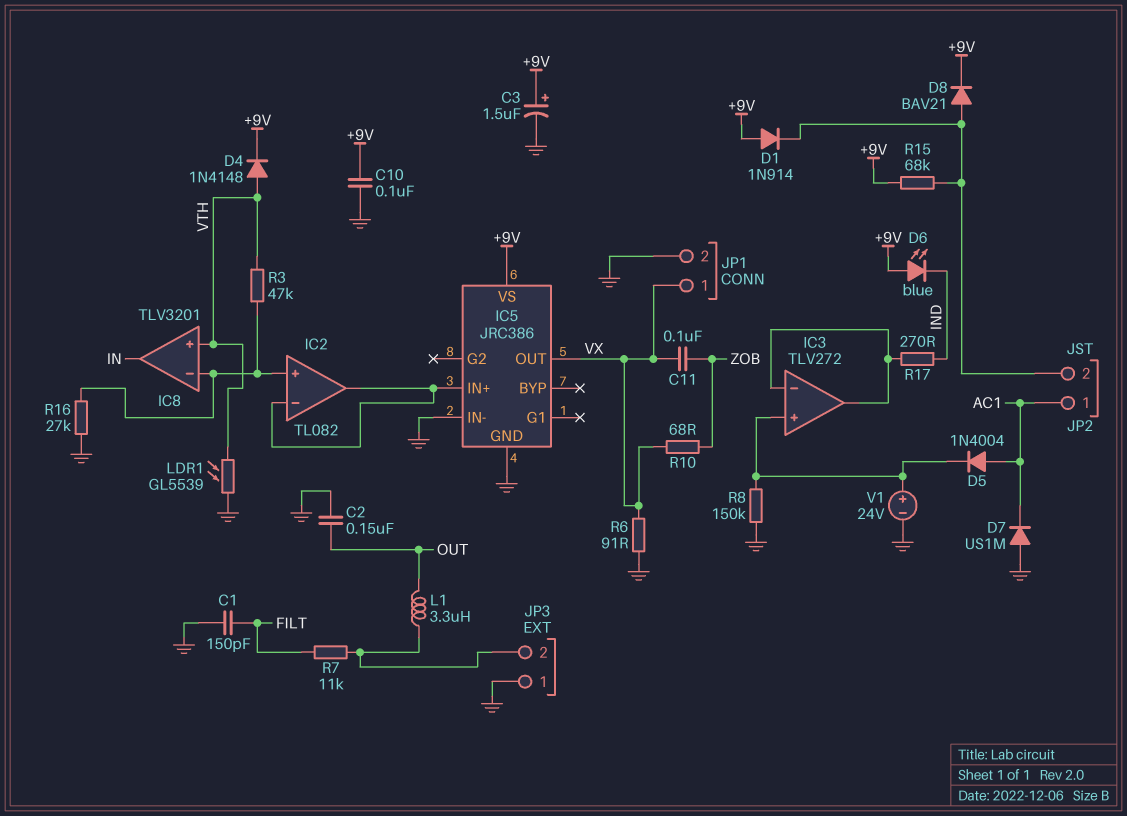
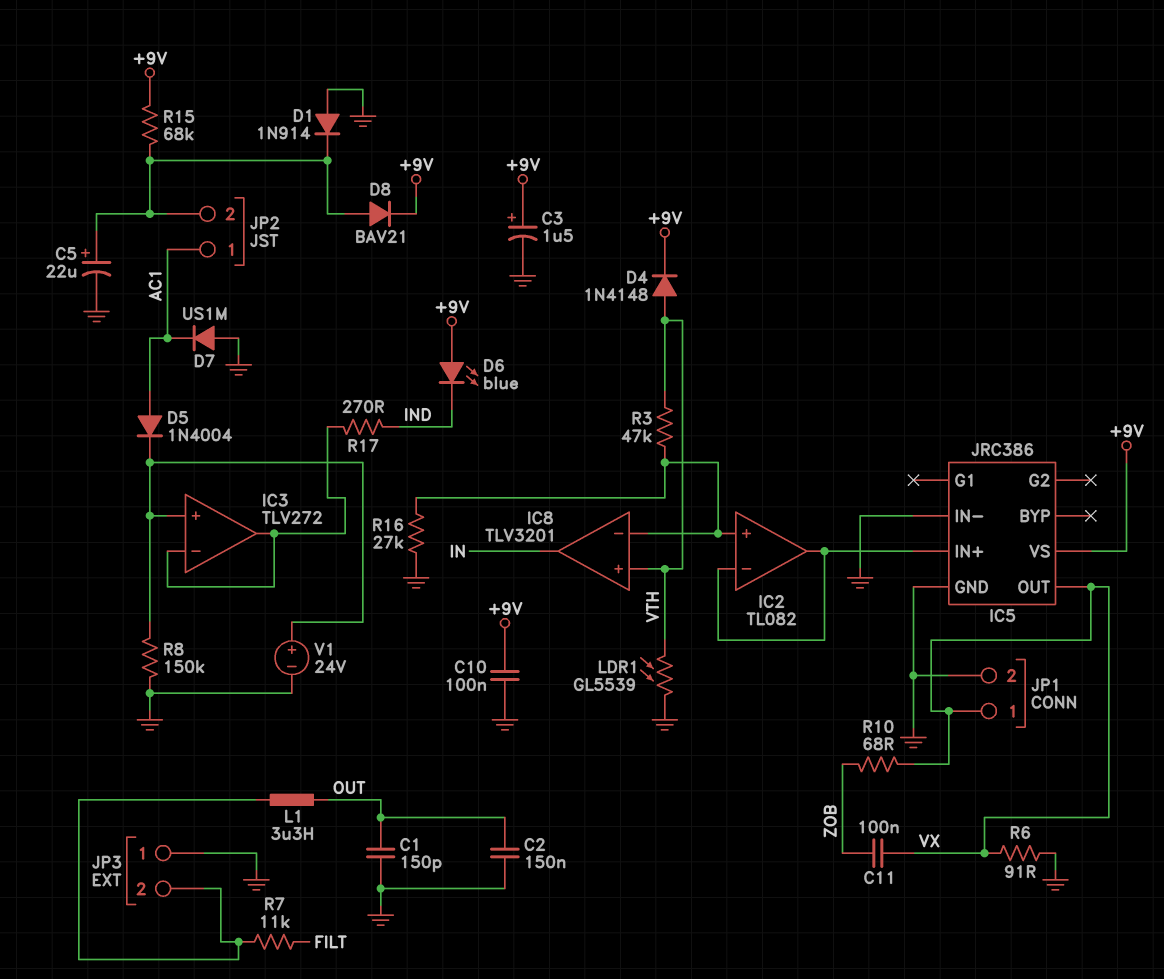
C1: 150pF (FILT, GND) -> 150pF (GND, OUT)
C5: none -> 22uF (plus JP2/2, minus GND)
D1: diode 1N914 (A +9V, K JP2/2) -> diode 1N914 (A GND, K JP2/2)

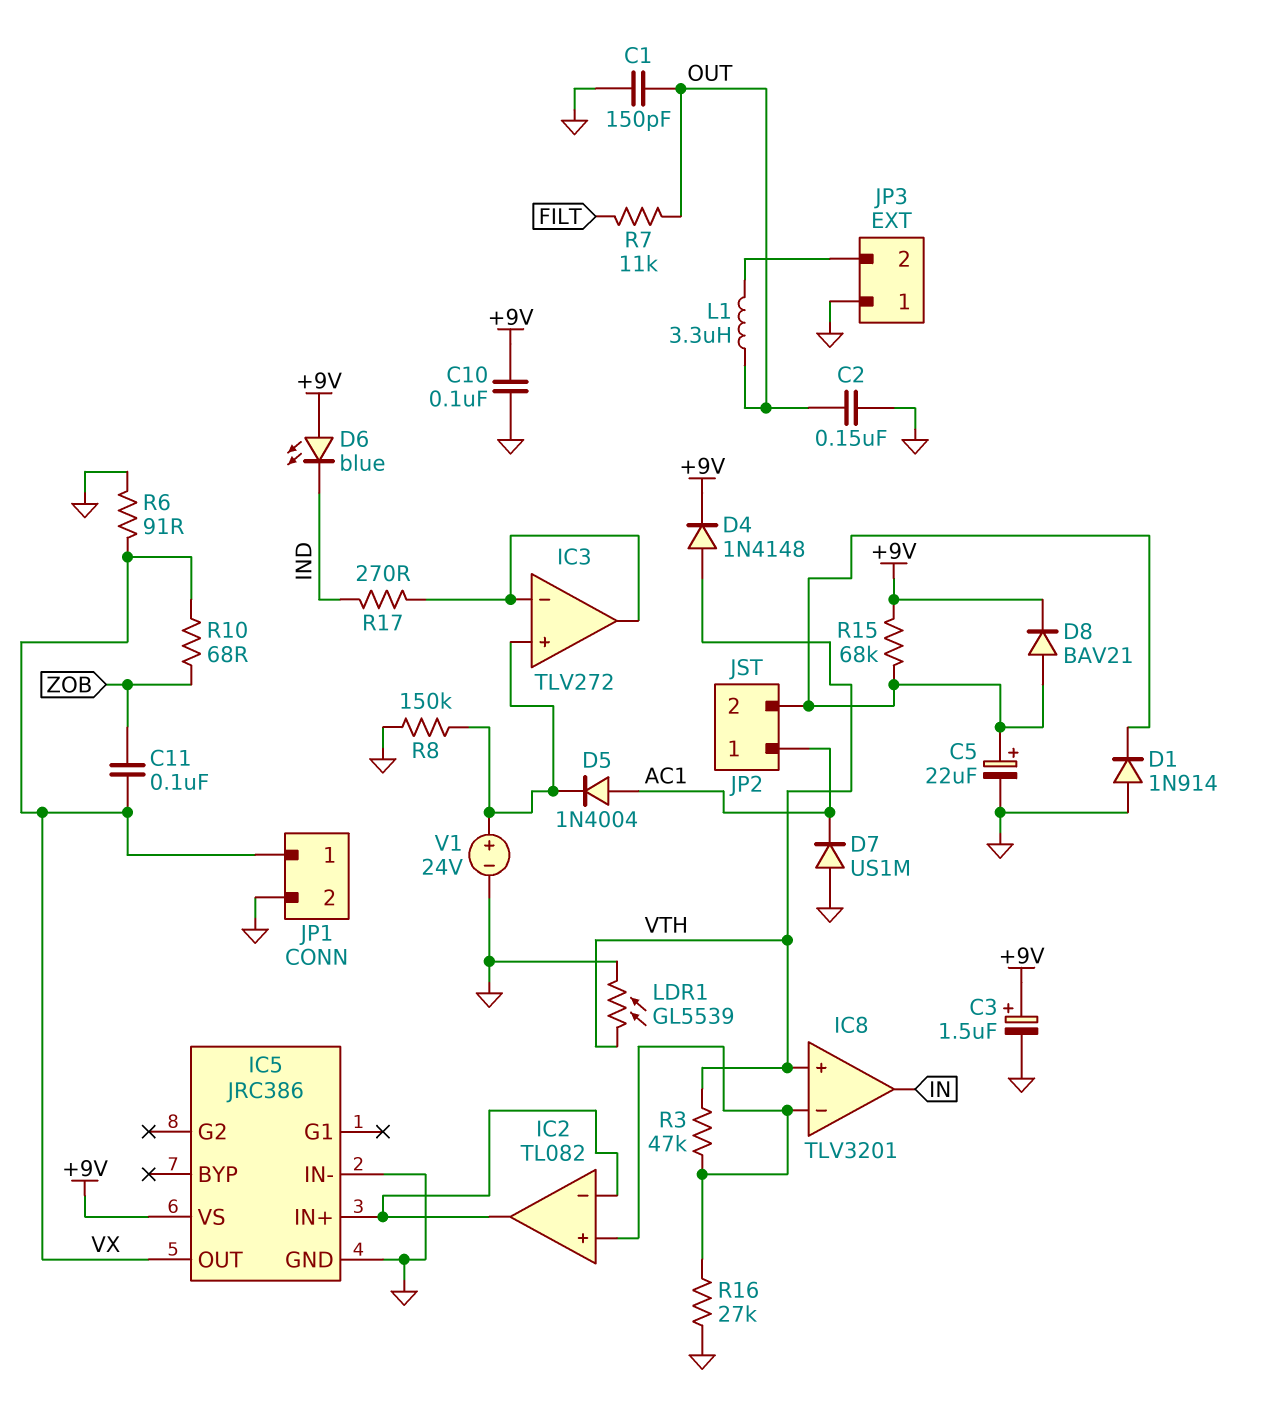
R7: 11k (FILT, JP3/2) -> 11k (FILT, OUT)

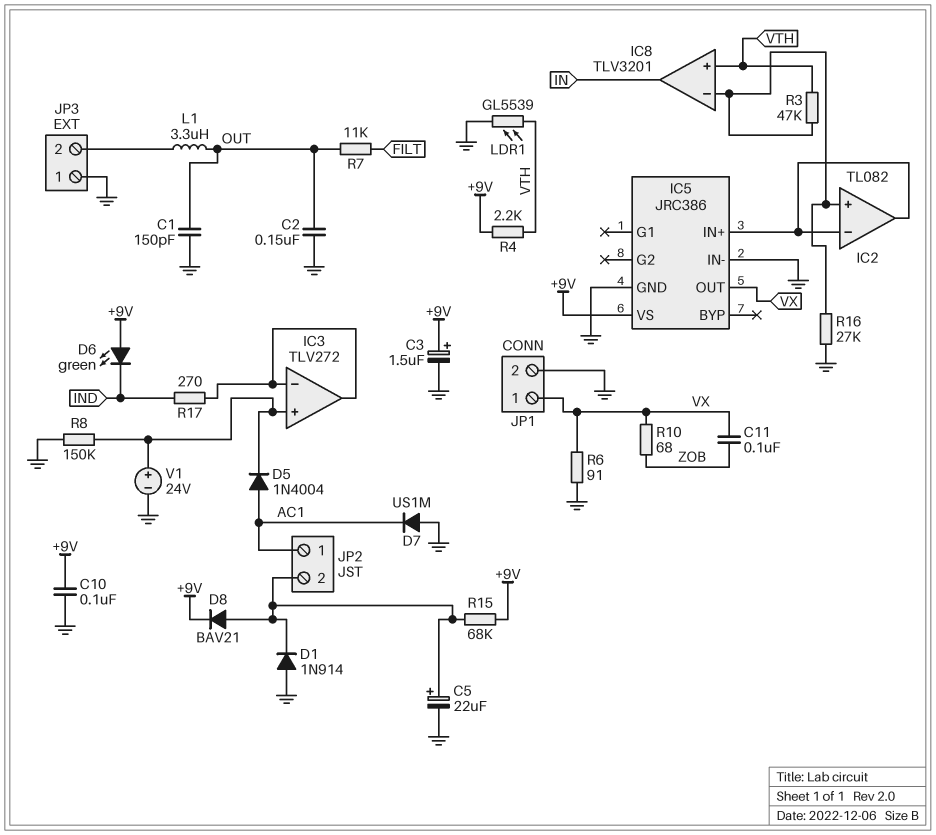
D4: diode 1N4148 (A VTH, K +9V) -> none
D6: LED blue (A +9V, K IND) -> LED green (A +9V, K IND)
R4: none -> 2.2k (+9V, VTH)

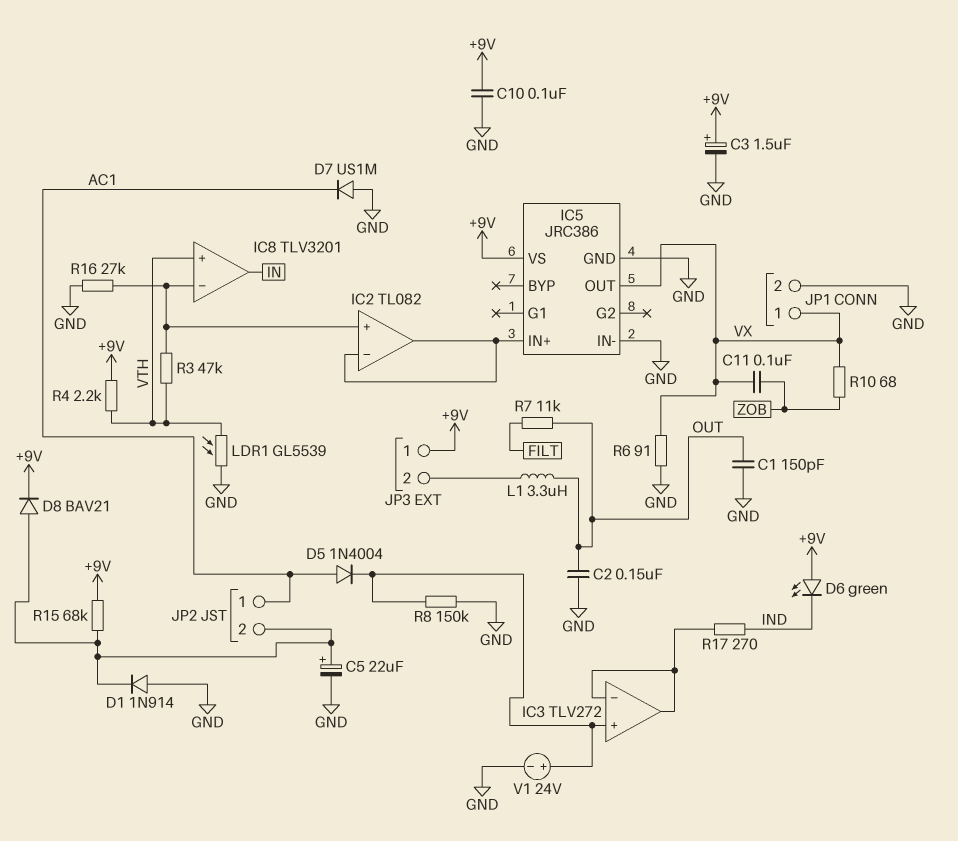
JP3 pin 1: GND -> +9V

